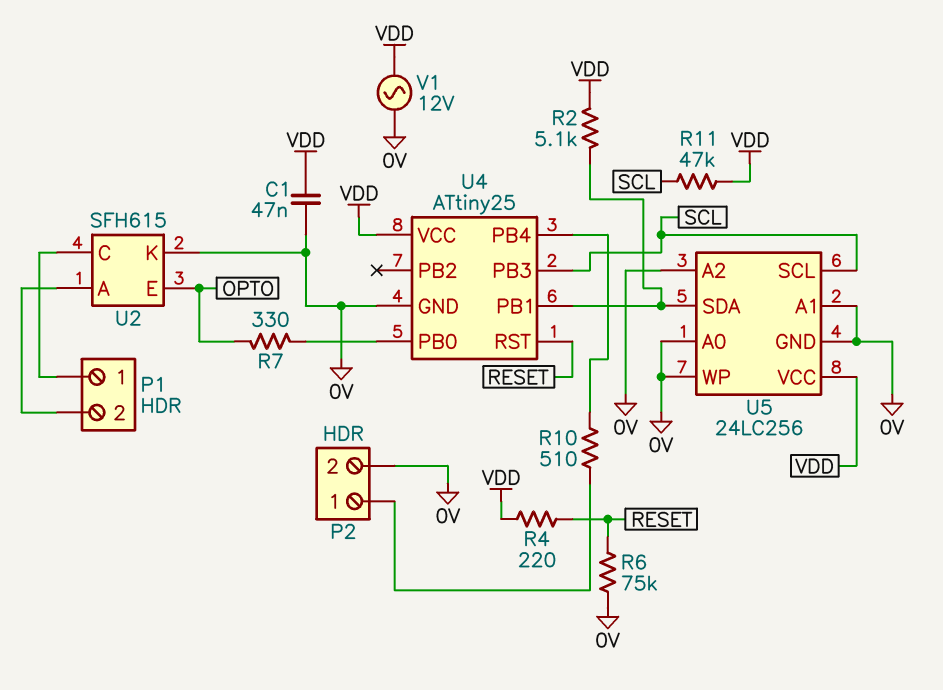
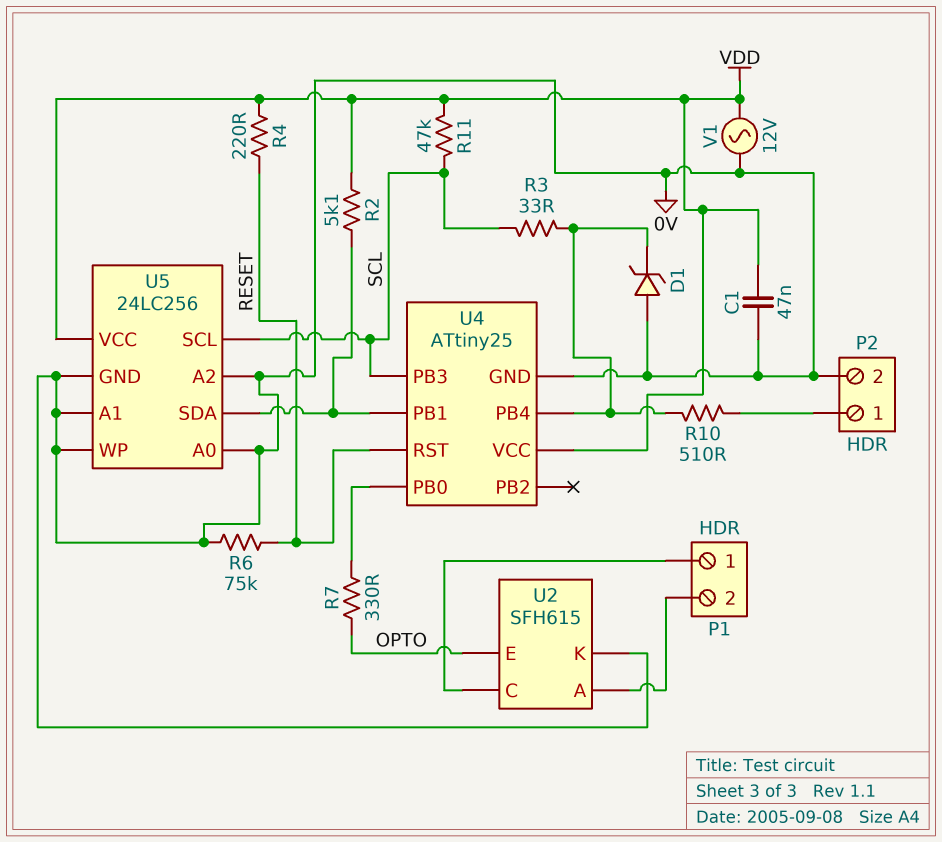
D1: none -> zener (A 0V, K U4/PB4)
R3: none -> 33 (SCL, U4/PB4)

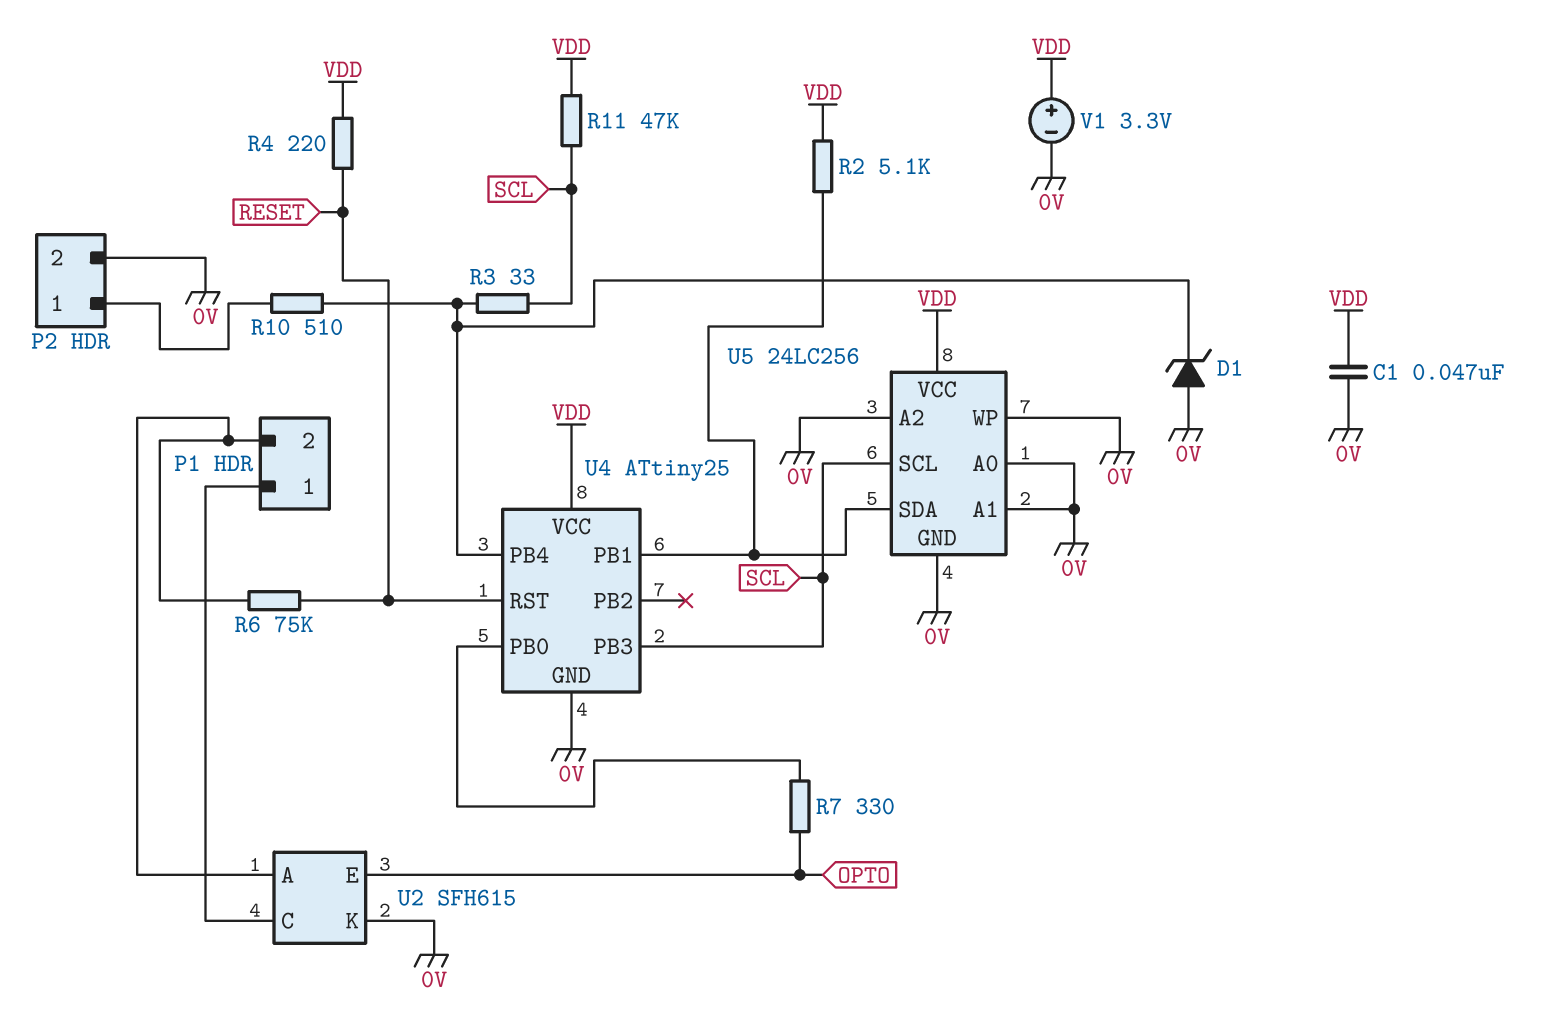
R6: 75k (0V, RESET) -> 75k (P1/2, RESET)
V1: AC 12V (0V, VDD) -> 3.3V (plus VDD, minus 0V)

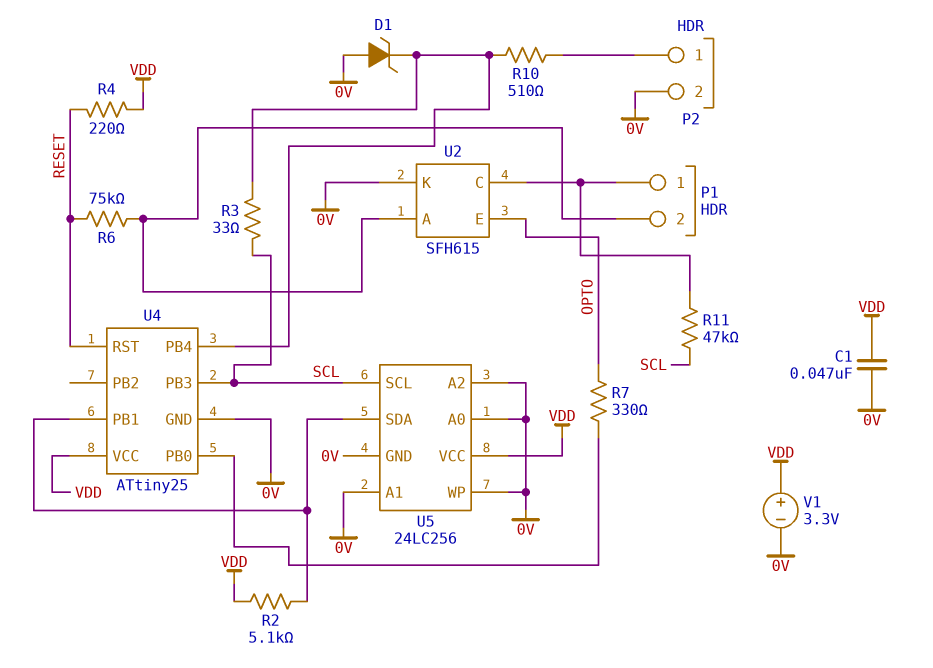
R11: 47k (SCL, VDD) -> 47k (P1/1, SCL)

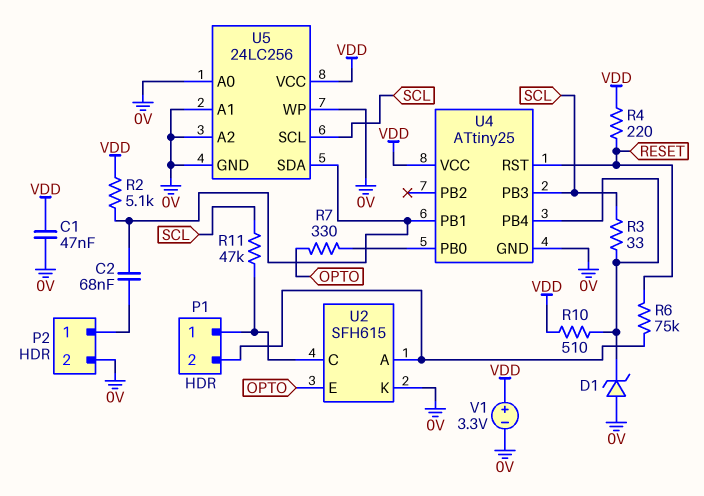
C2: none -> 68nF (P2/1, U4/PB1)
R10: 510 (P2/1, U4/PB4) -> 510 (U4/PB4, VDD)

